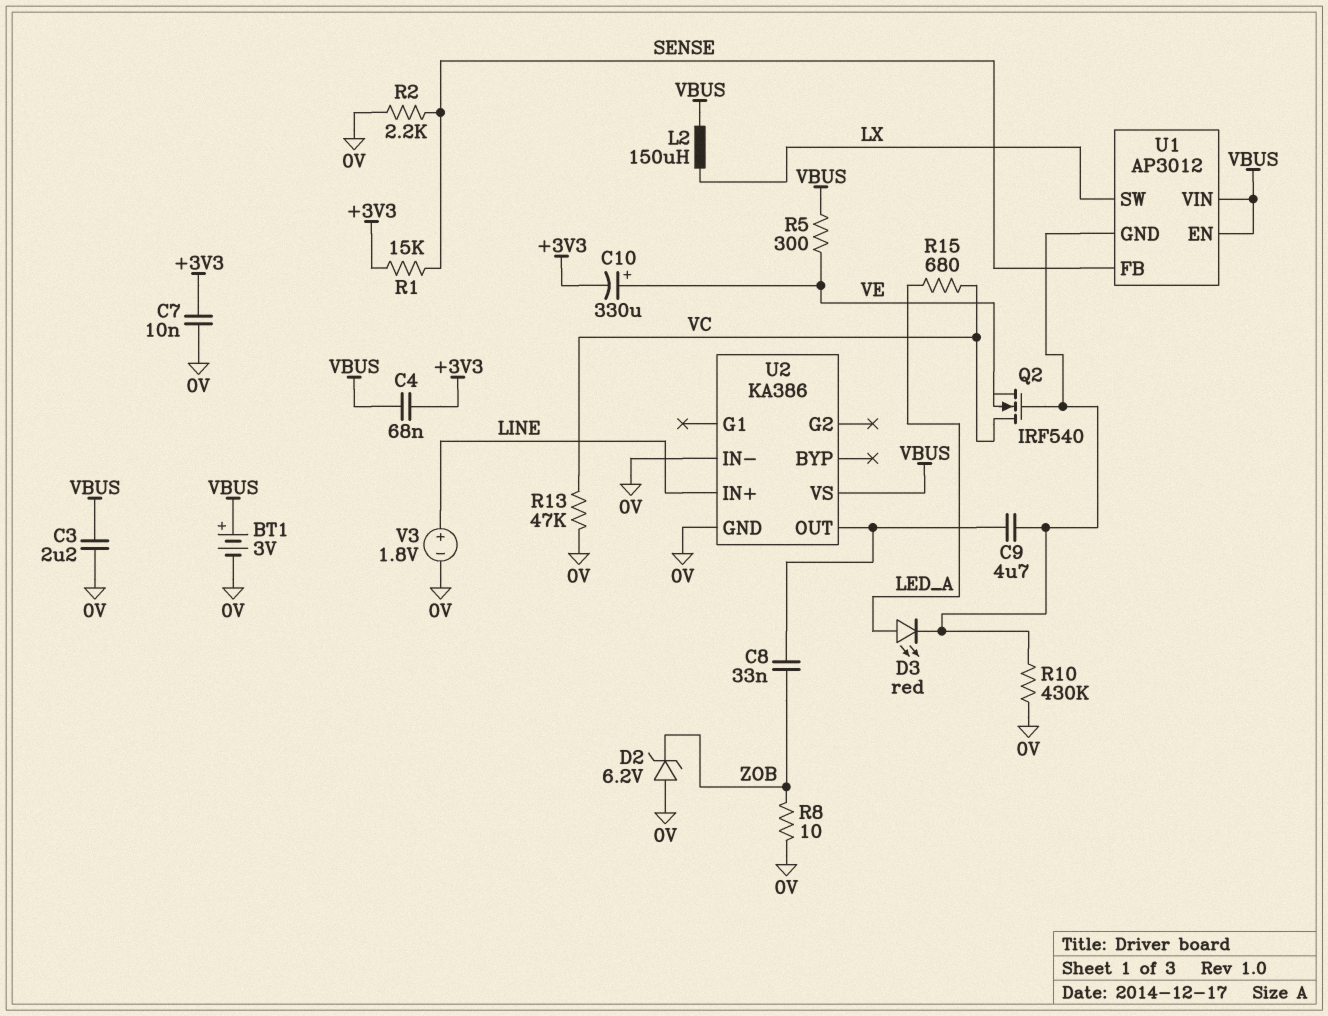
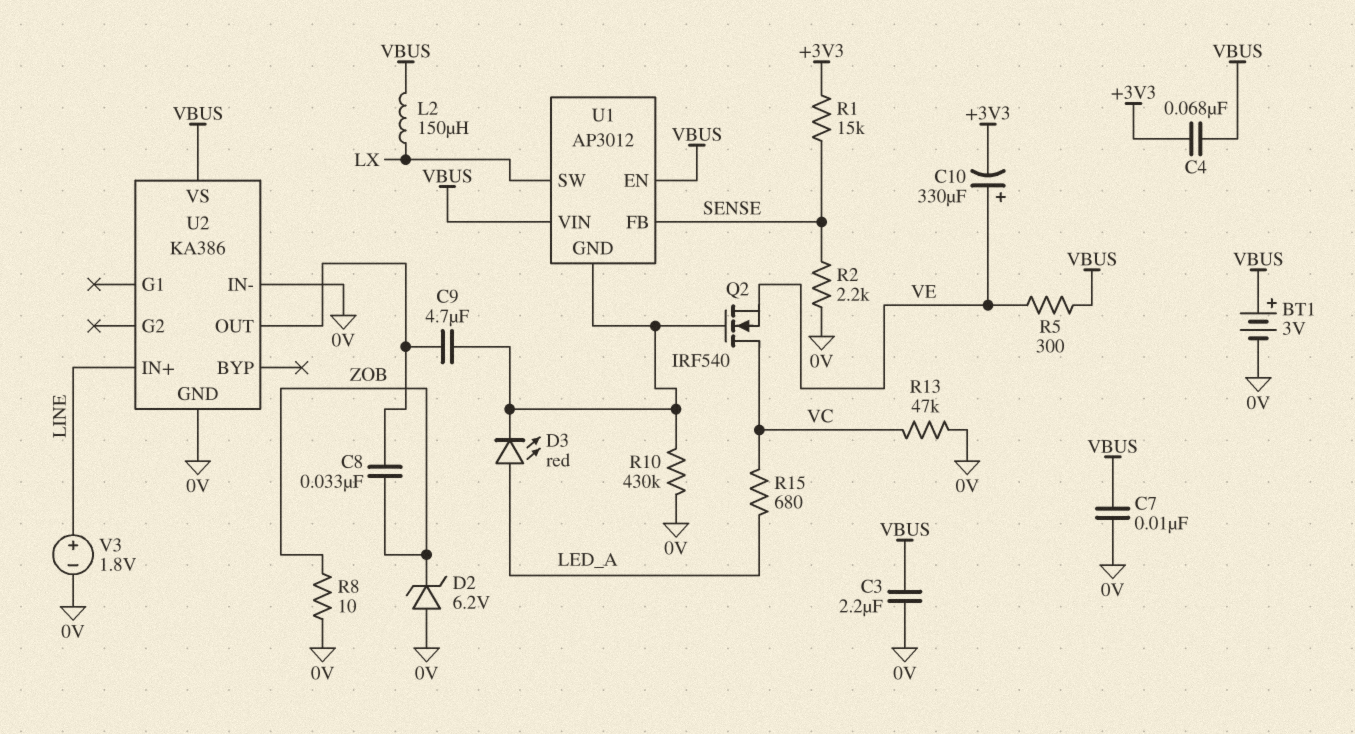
C7: 10nF (+3V3, 0V) -> 10nF (0V, VBUS)

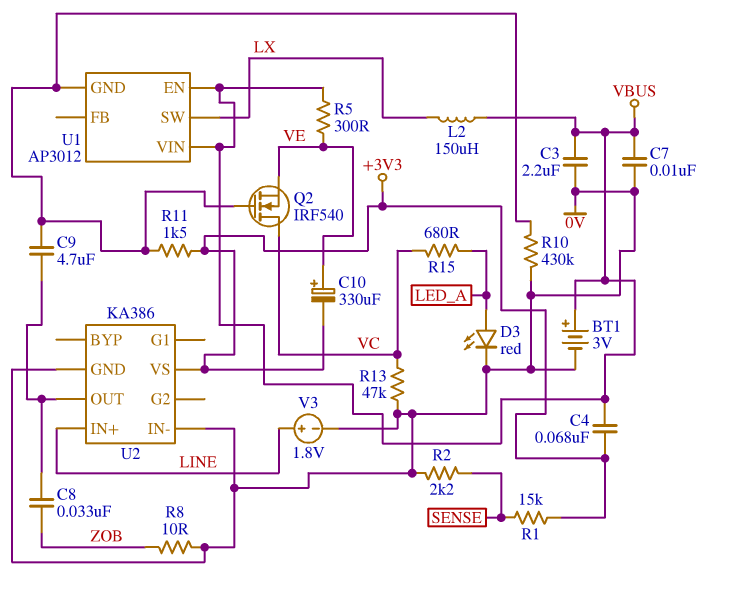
D2: zener 6.2V (A 0V, K ZOB) -> none
D3: LED red (A LED_A, K U1/GND) -> LED red (A LED_A, K 0V)
R11: none -> 1.5k (+3V3, U1/GND)
U1 pin FB: SENSE -> none
U2 pin VS: VBUS -> +3V3

